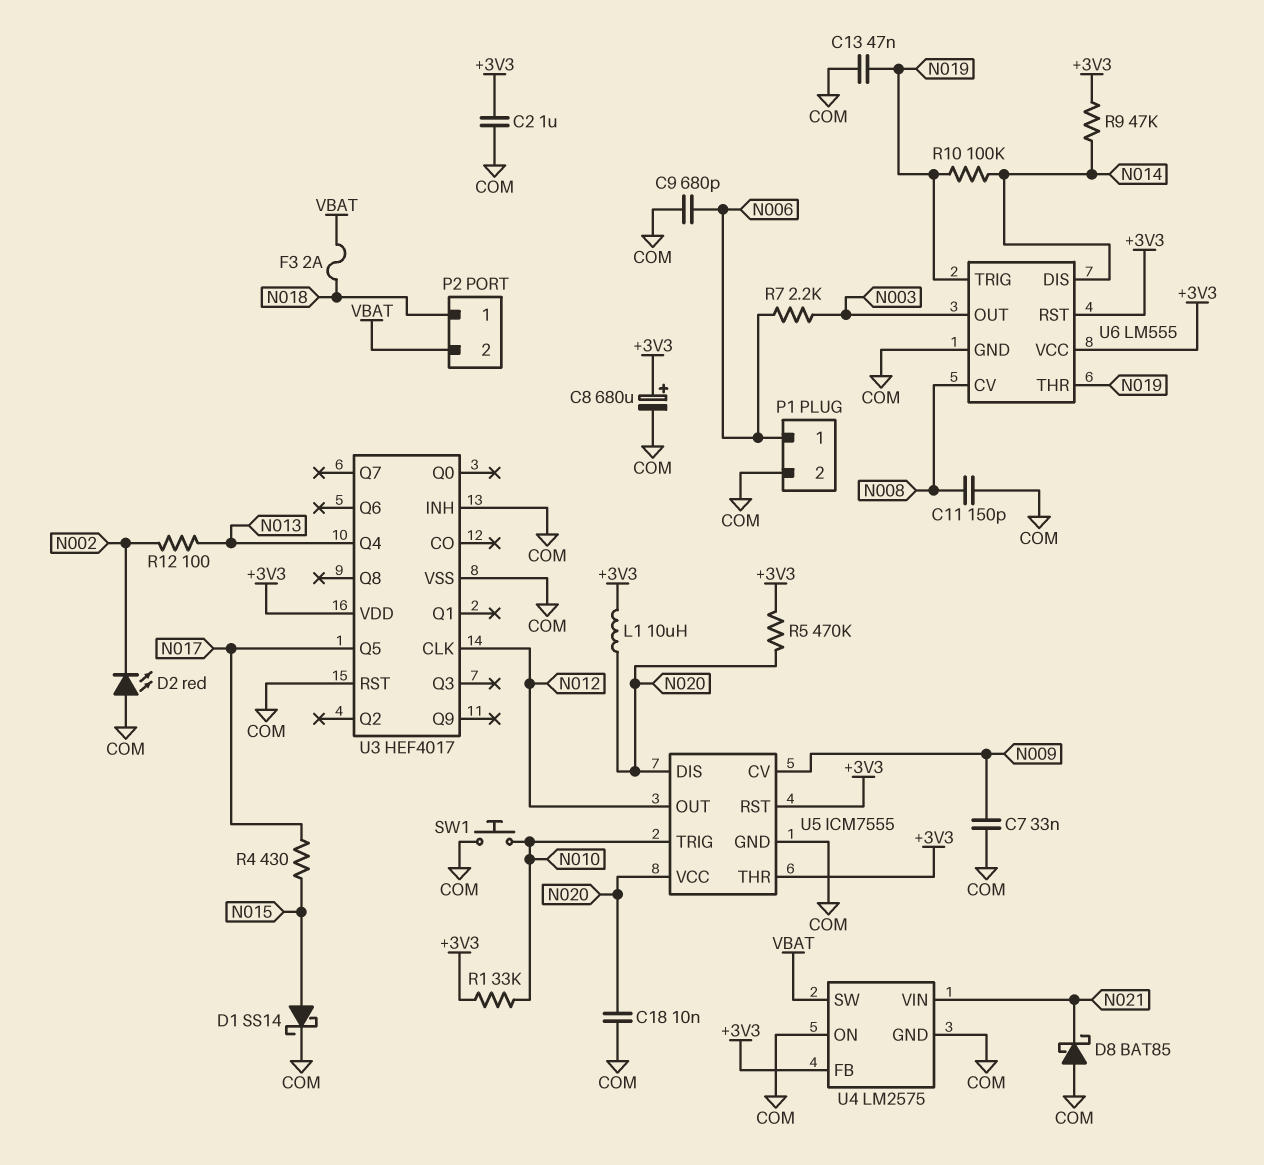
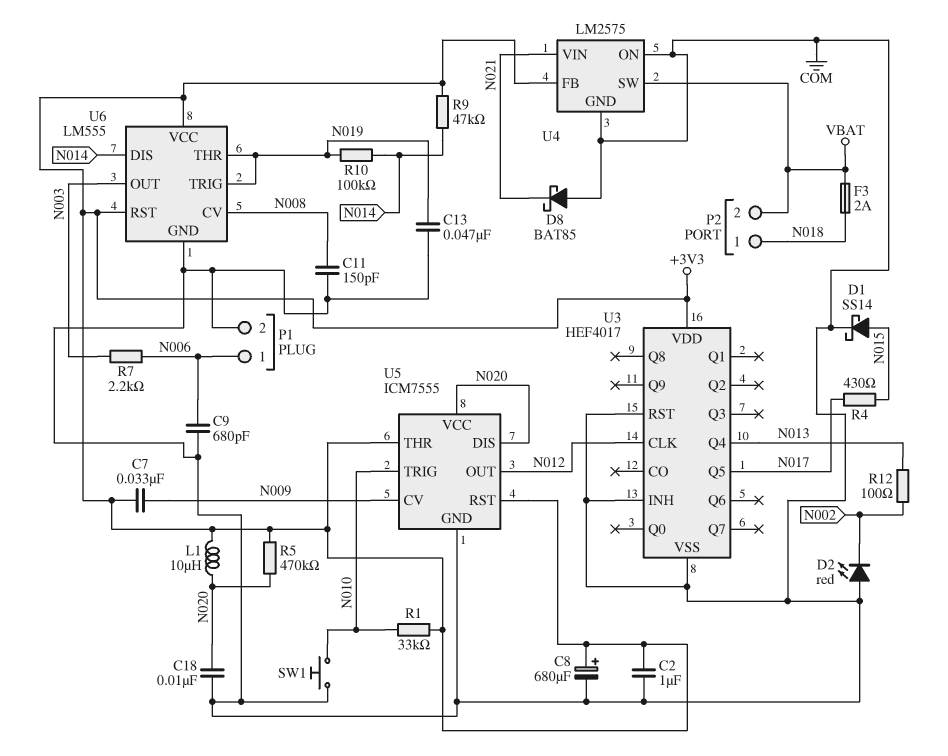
C7: 33nF (COM, N009) -> 33nF (+3V3, N009)

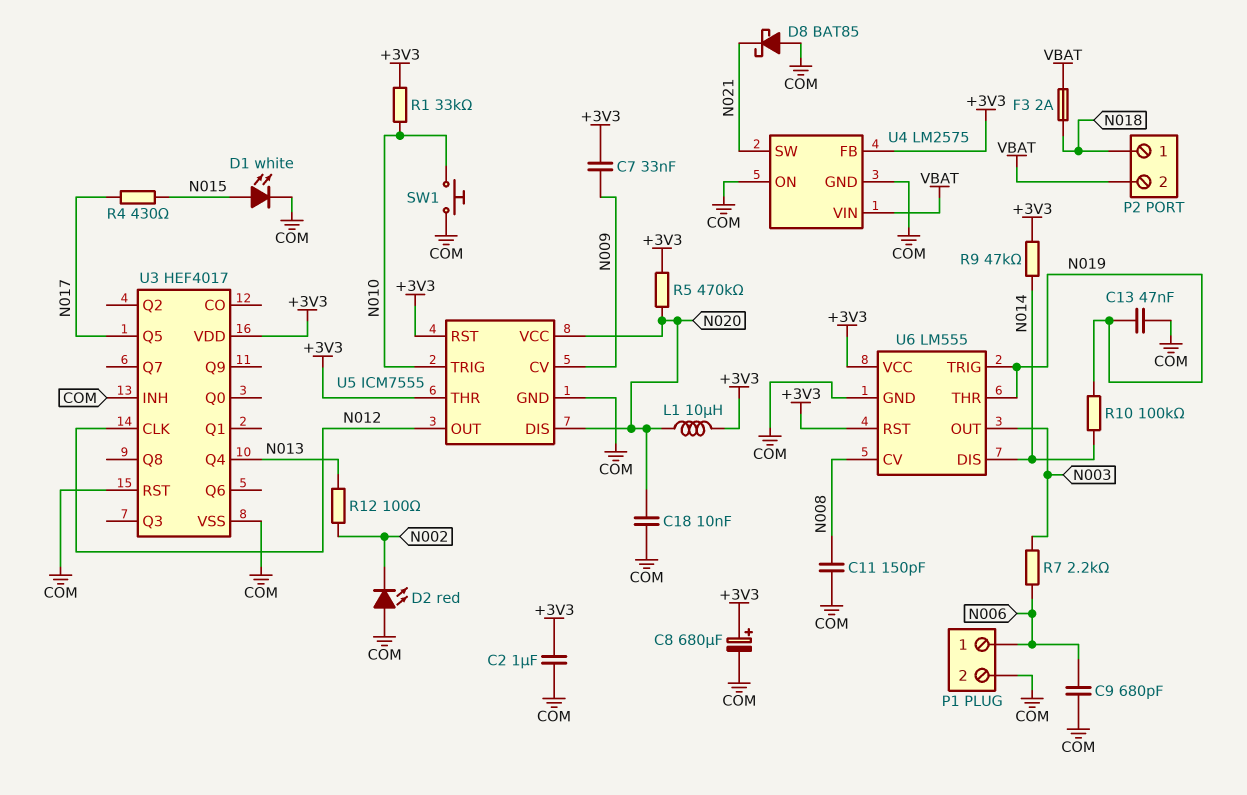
D1: schottky SS14 (A N015, K COM) -> LED white (A N015, K COM)
U4 pin SW: VBAT -> N021
U4 pin VIN: N021 -> VBAT

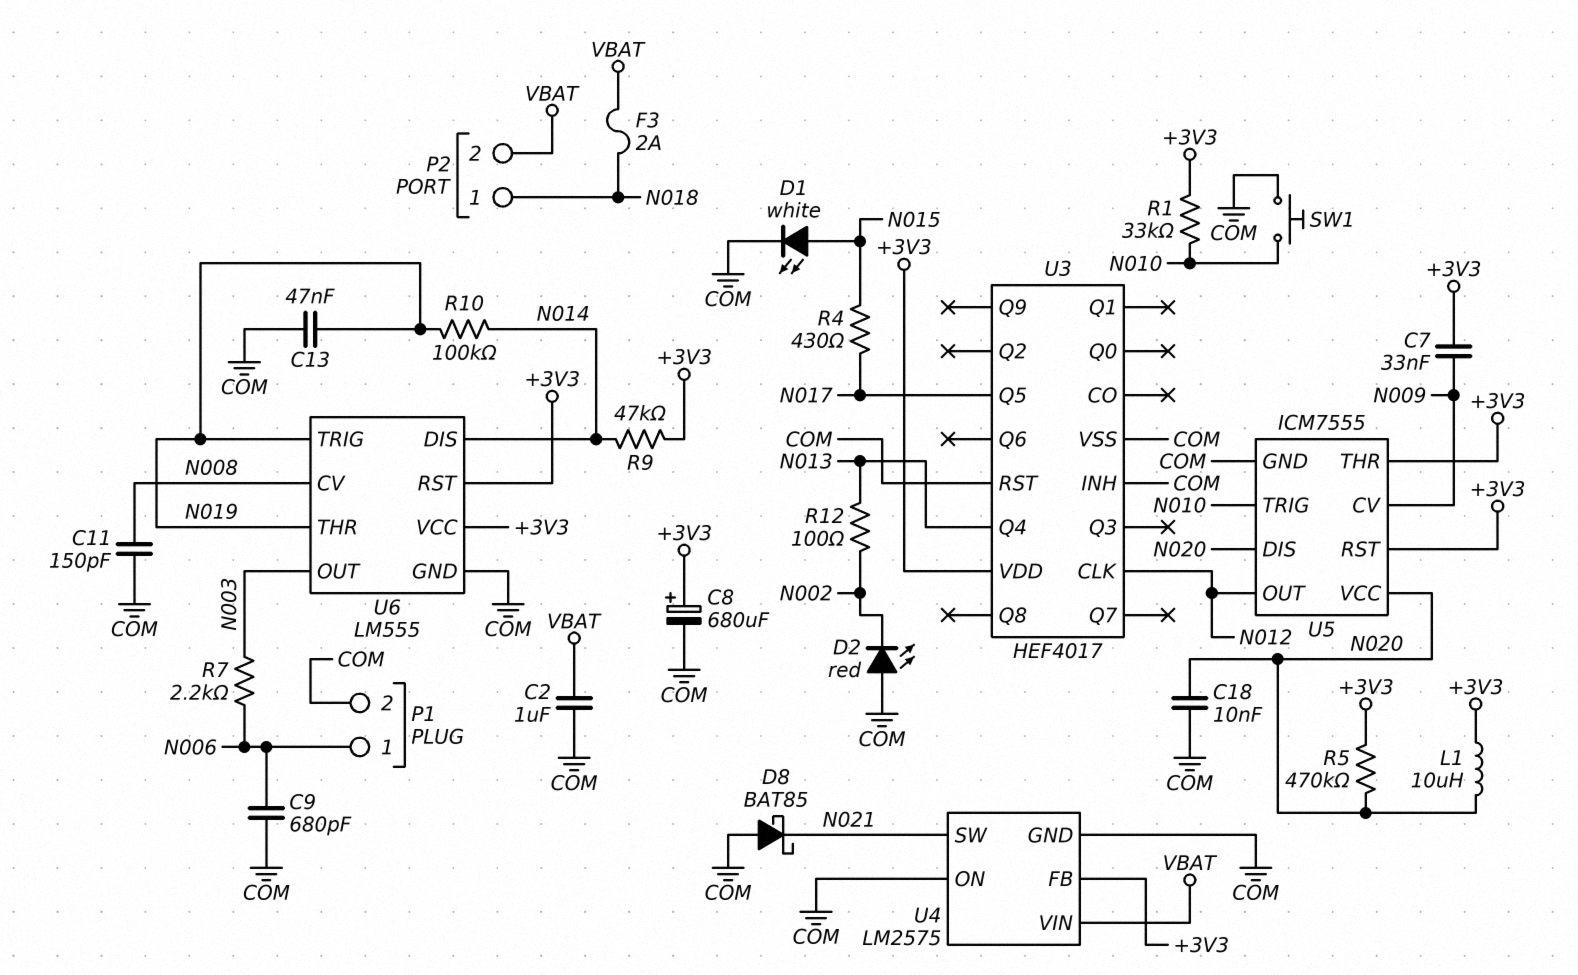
C2: 1uF (+3V3, COM) -> 1uF (COM, VBAT)

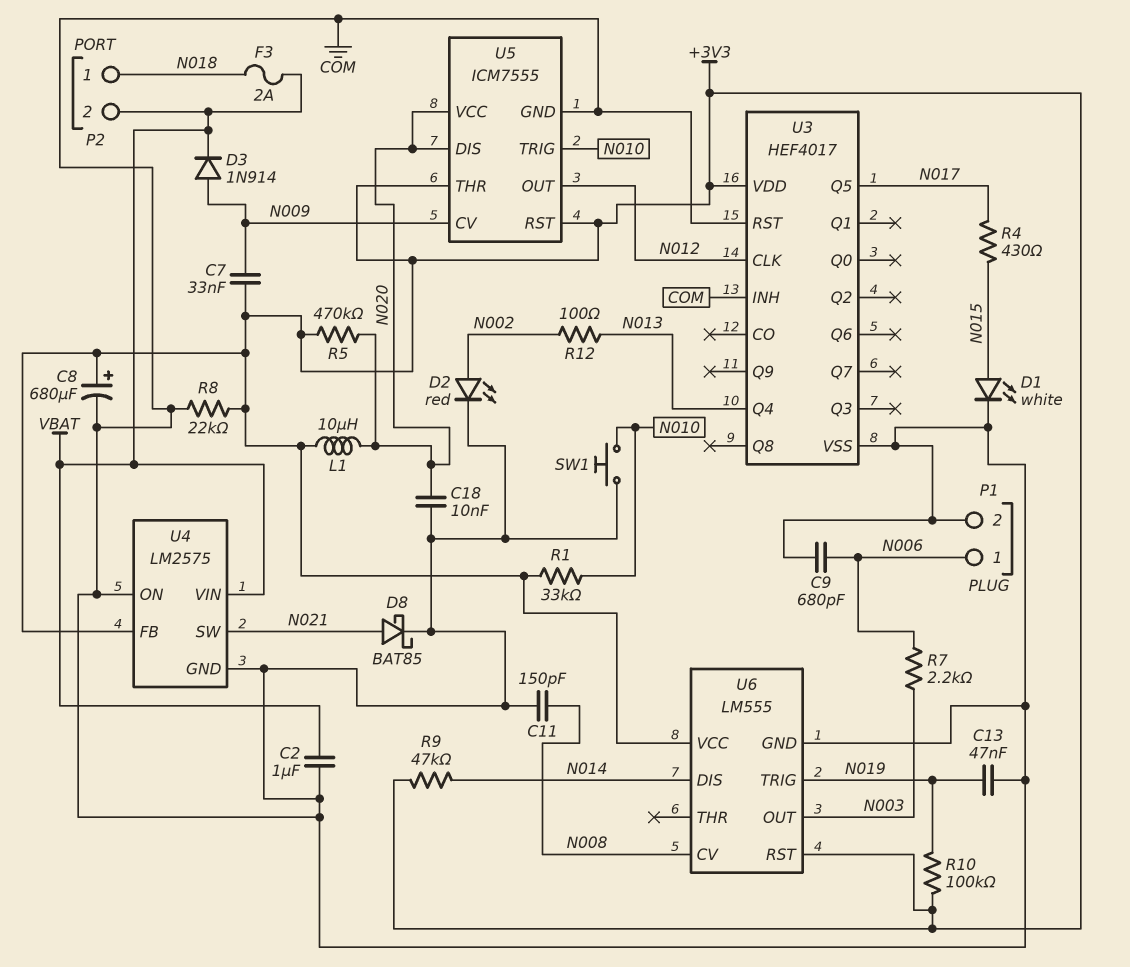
D2: LED red (A COM, K N002) -> LED red (A N002, K COM)
D3: none -> diode 1N914 (A N009, K VBAT)
D8: schottky BAT85 (A COM, K N021) -> schottky BAT85 (A N021, K COM)
R8: none -> 22k (+3V3, COM)
R10: 100k (N014, N019) -> 100k (+3V3, N019)
U6 pin THR: N019 -> none

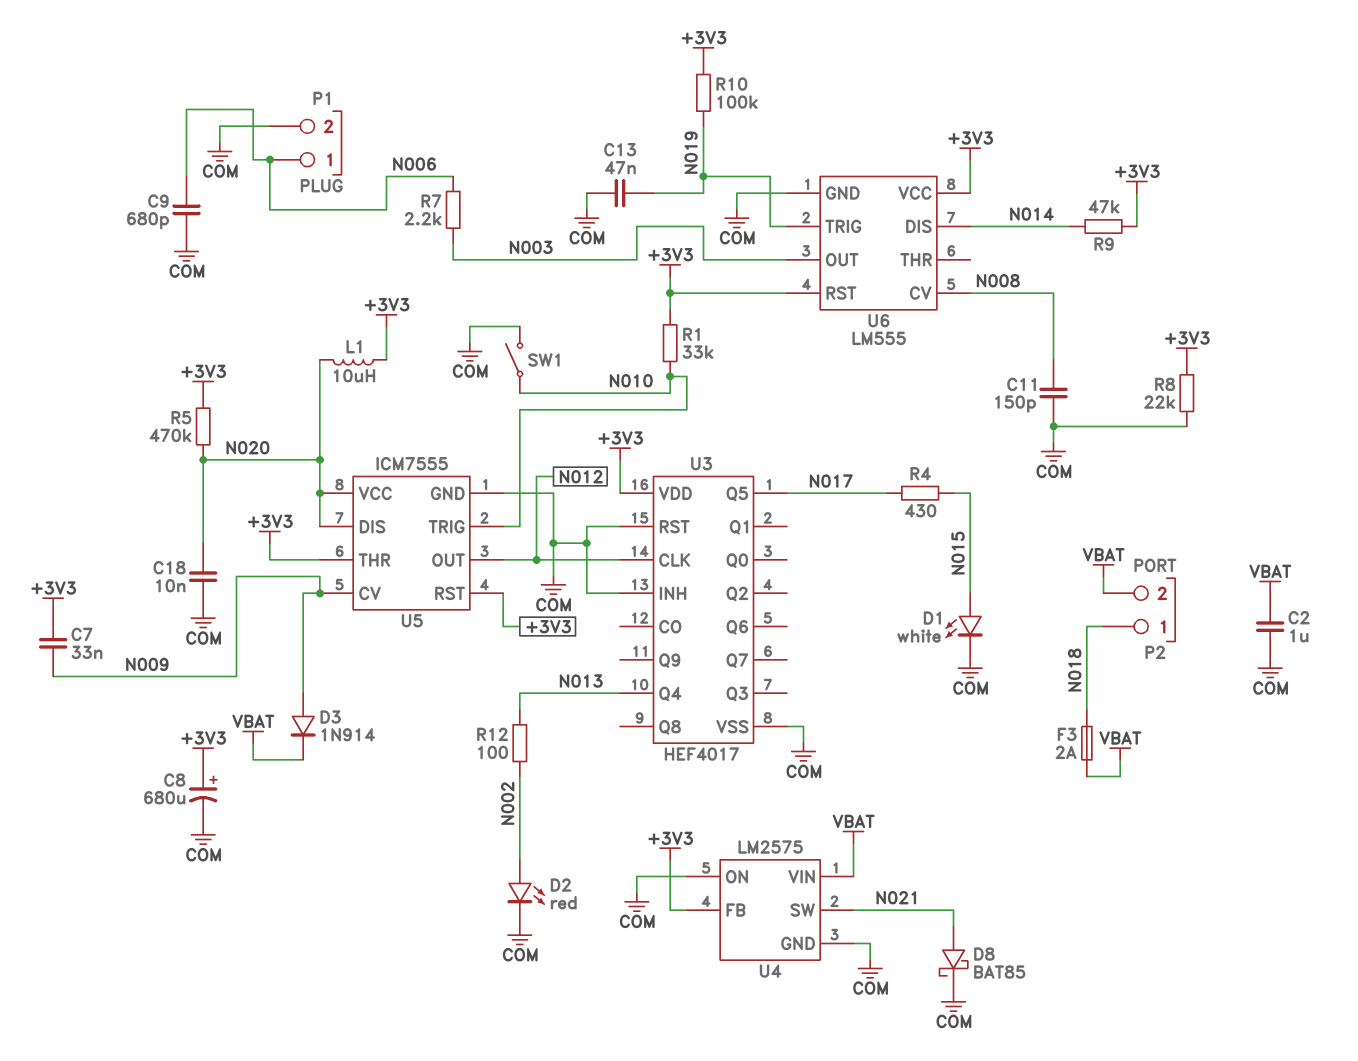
SW1: button (COM, N010) -> switch (COM, N010)

